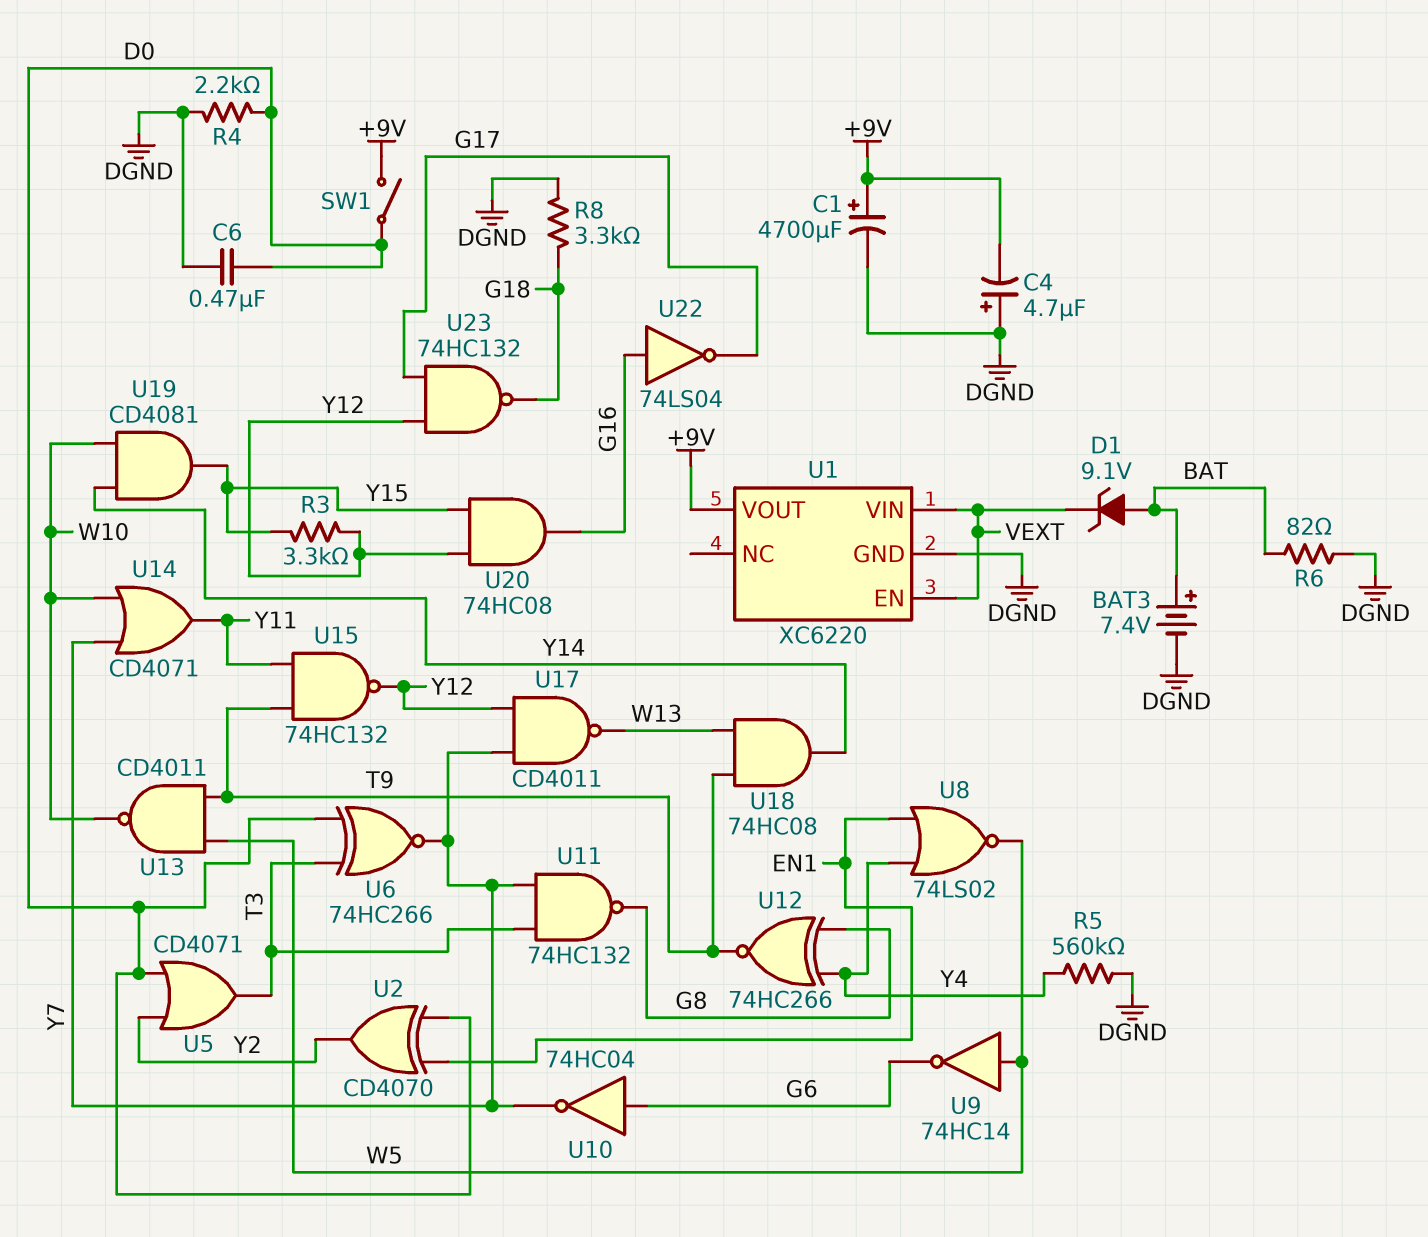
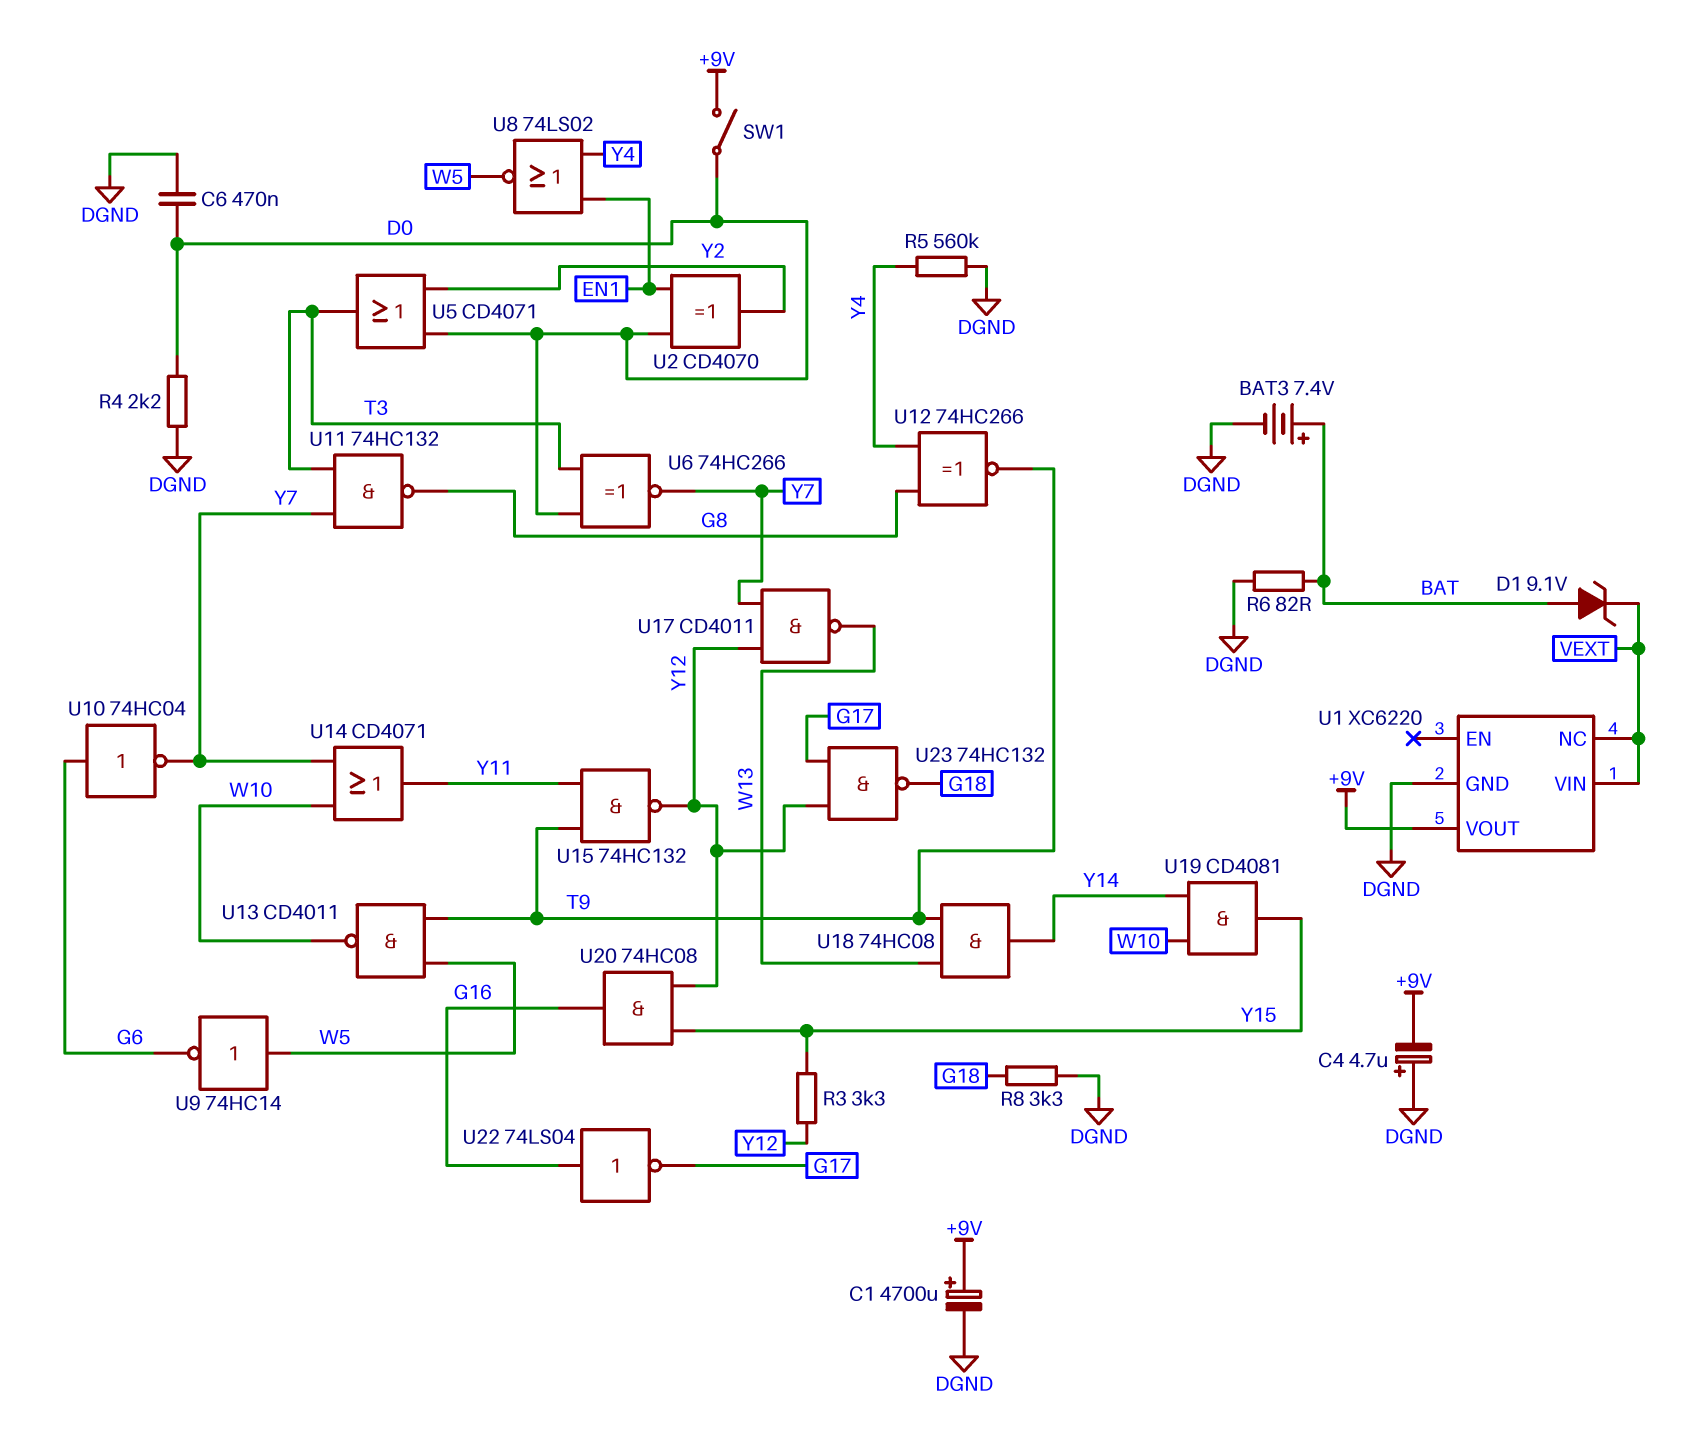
U1 pin EN: VEXT -> none
U1 pin NC: none -> VEXT

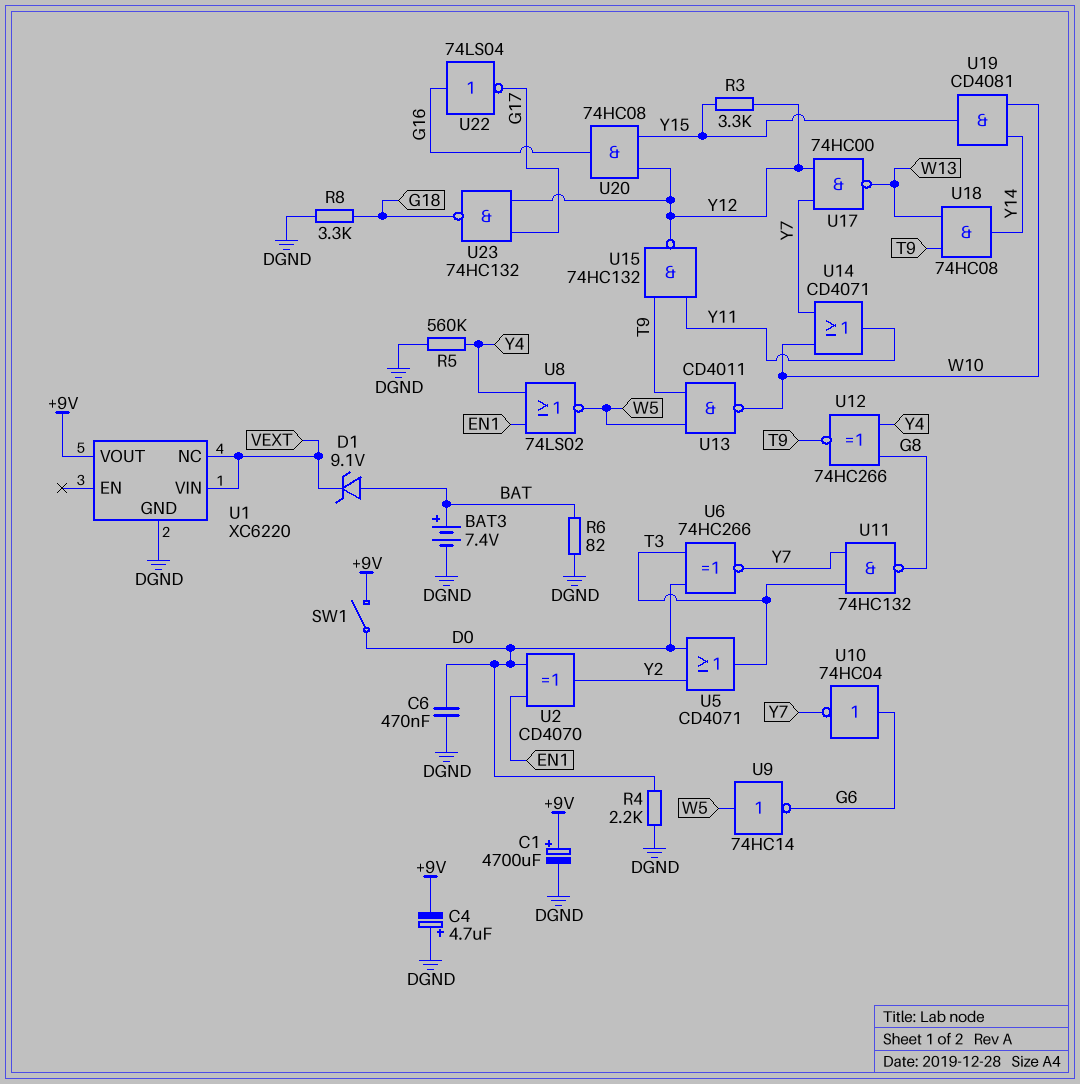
U17: NAND CD4011 (in Y7, in Y12, out W13) -> NAND 74HC00 (in Y7, in Y12, out W13)

